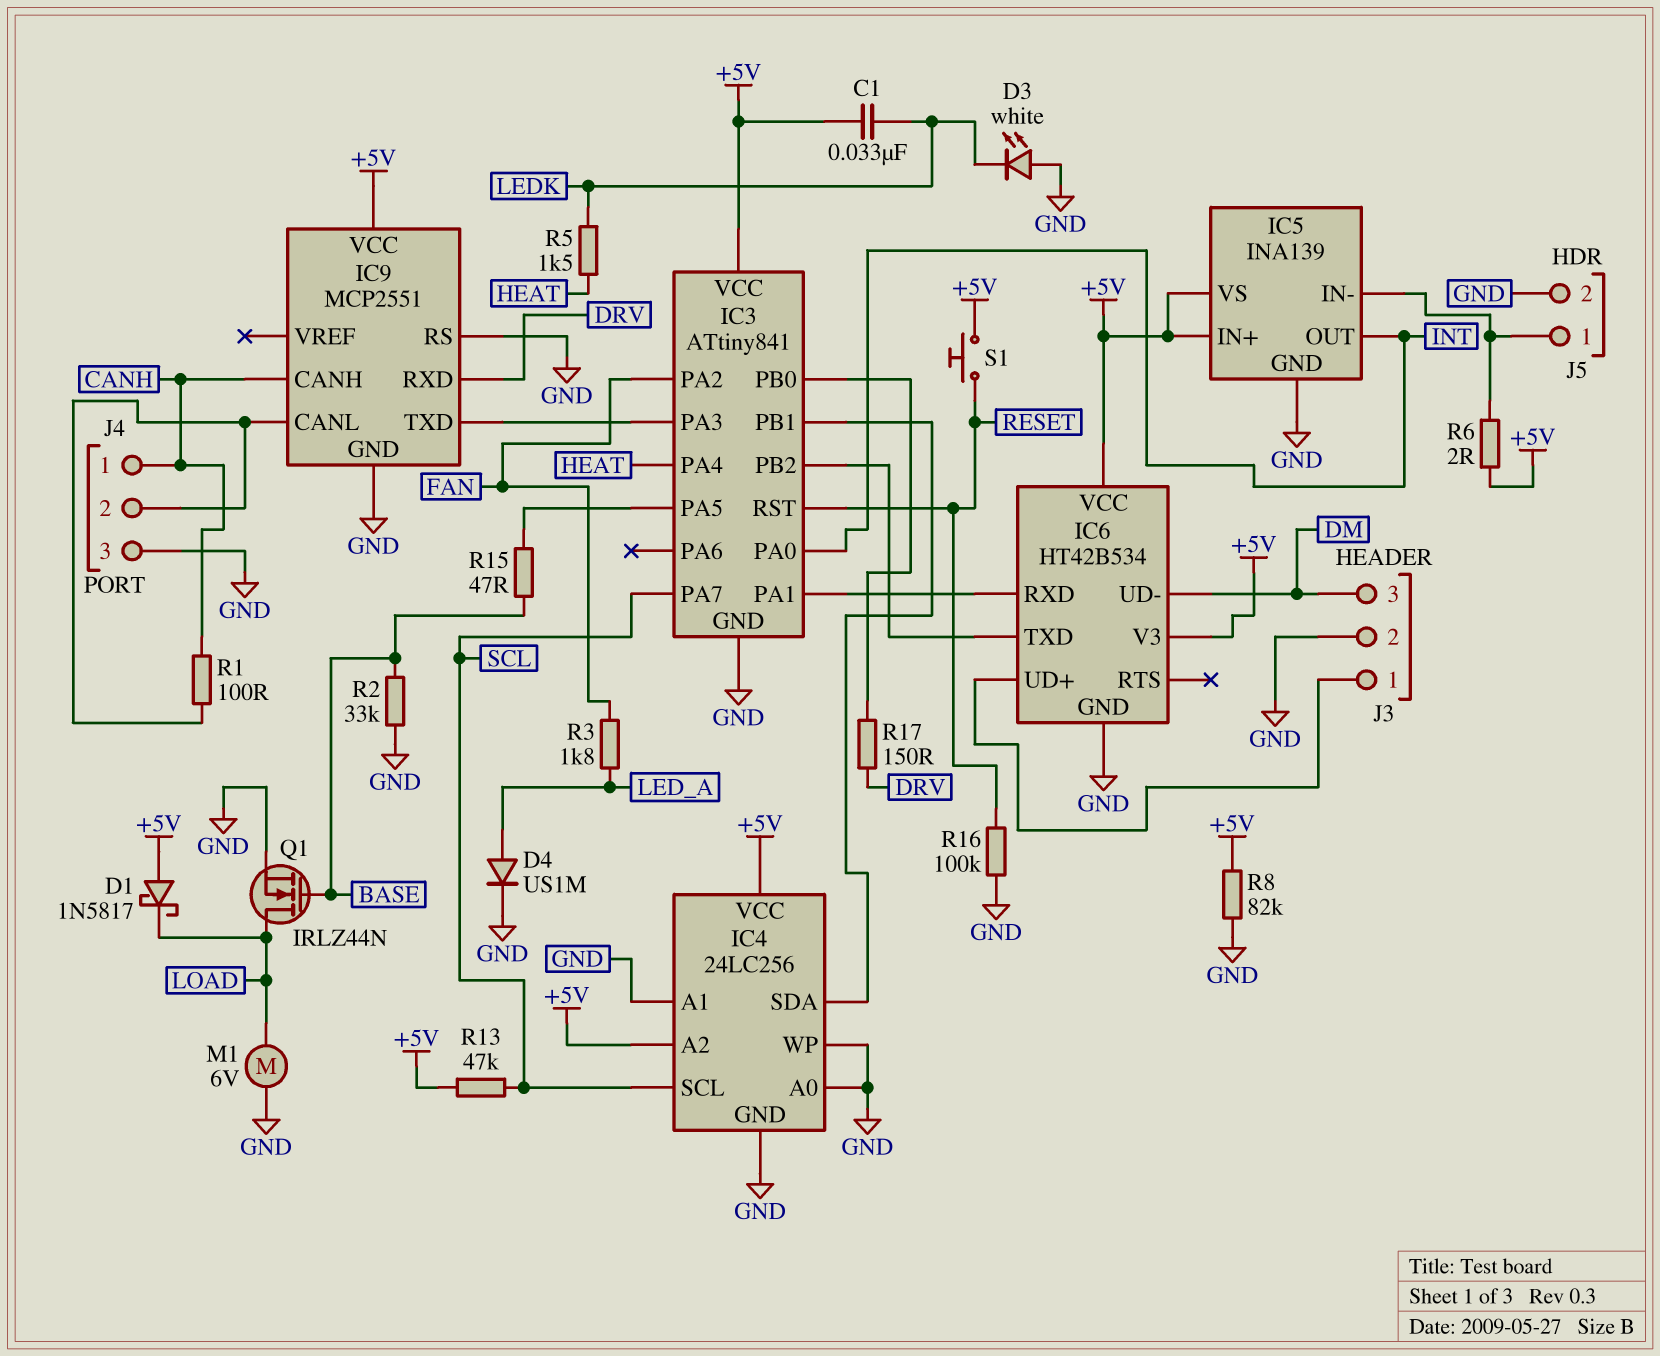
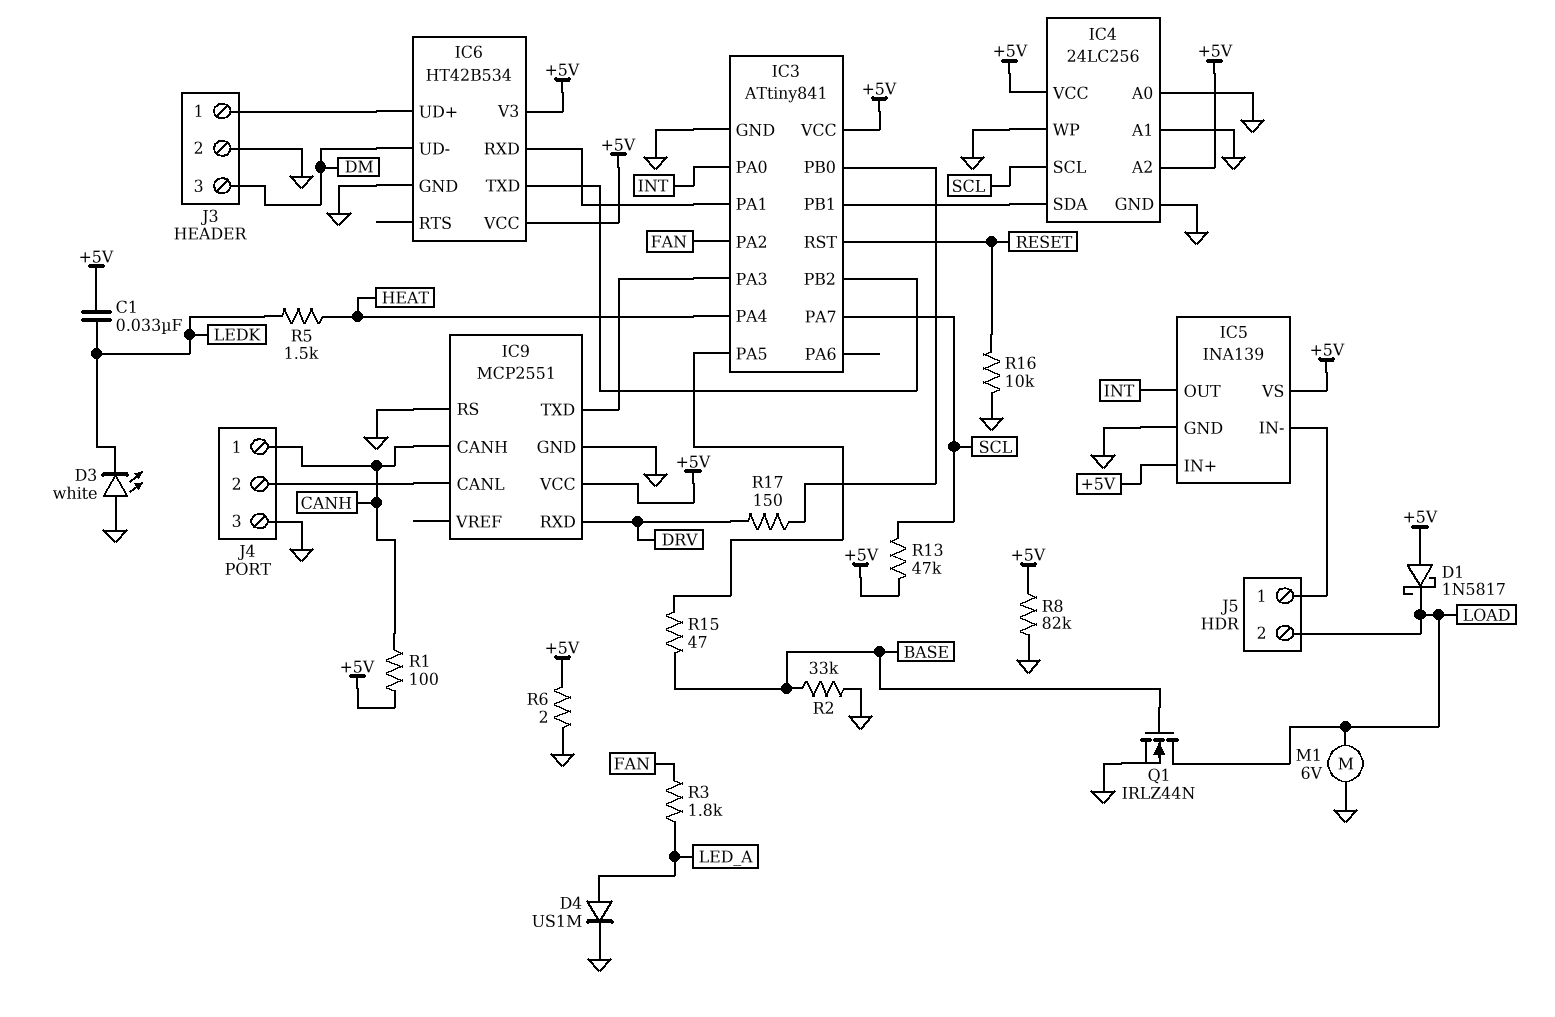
J5 pin 2: GND -> LOAD
R1: 100 (CANH, IC9/CANL) -> 100 (+5V, CANH)
R6: 2 (+5V, IC5/IN-) -> 2 (+5V, GND)
R16: 100k (GND, RESET) -> 10k (GND, RESET)
S1: button (+5V, RESET) -> none

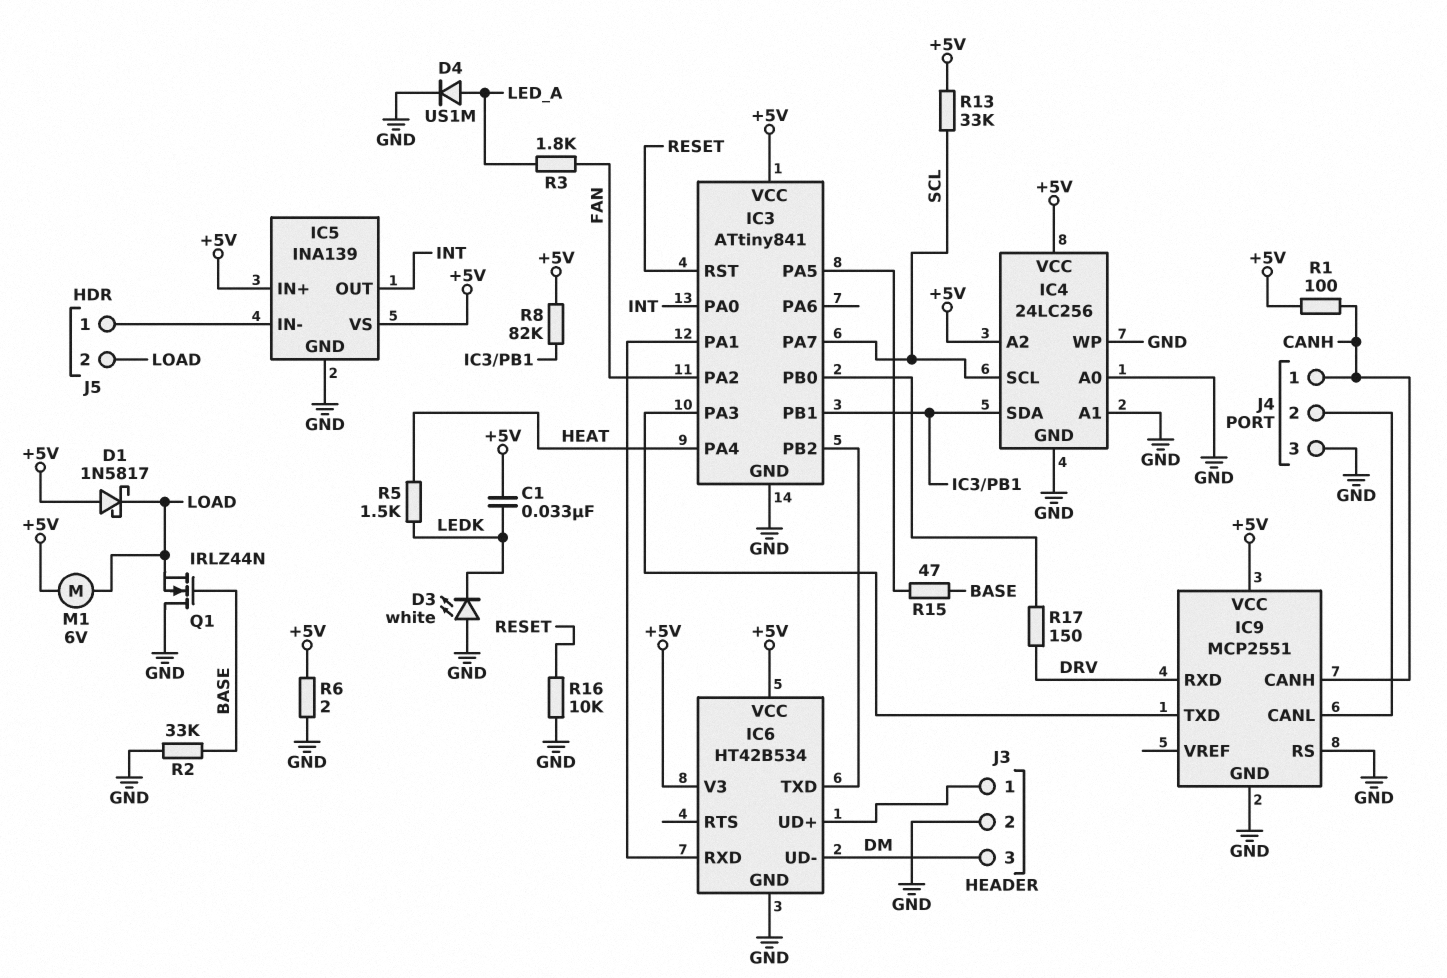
M1: motor 6V (GND, LOAD) -> motor 6V (+5V, LOAD)
Q1: NMOS IRLZ44N (G BASE, D LOAD, S GND) -> NMOS IRLZ44N (G BASE, D GND, S LOAD)
R8: 82k (+5V, GND) -> 82k (+5V, IC3/PB1)
R13: 47k (+5V, SCL) -> 33k (+5V, SCL)

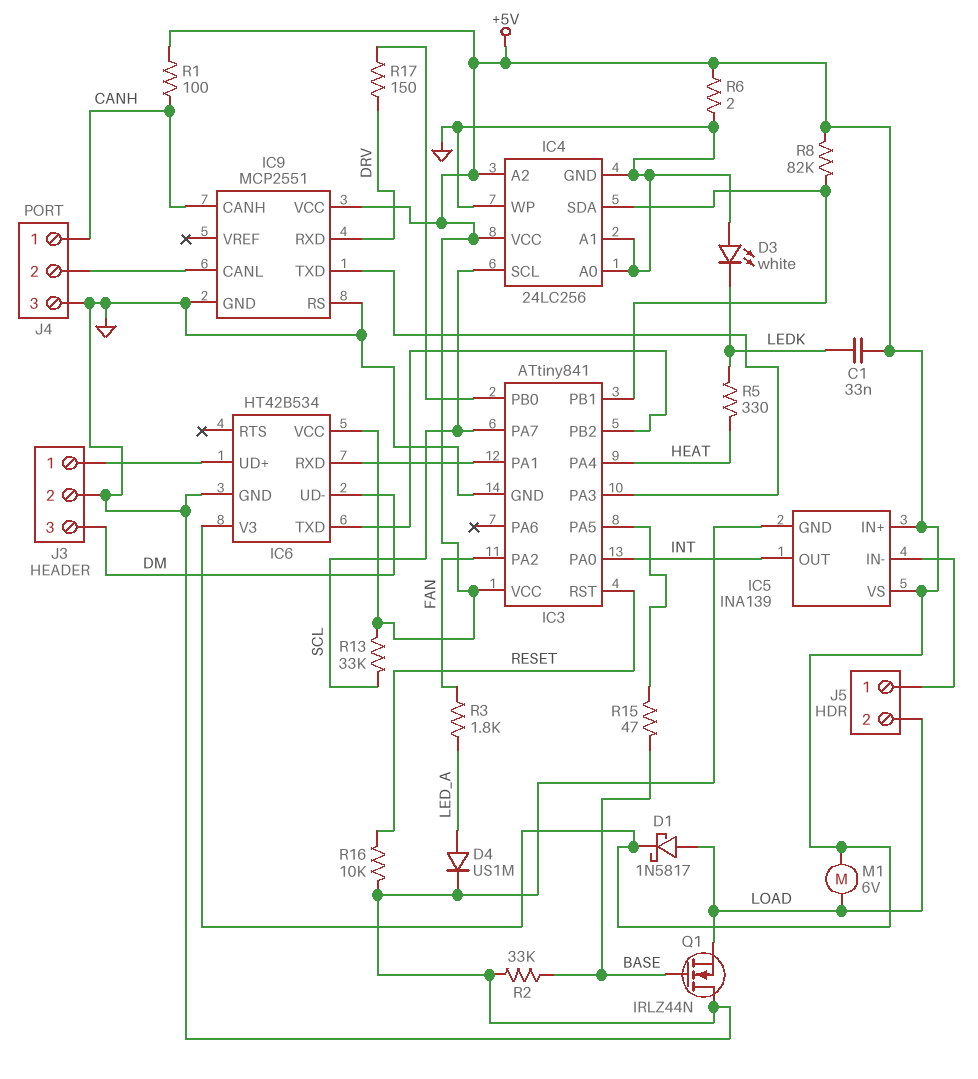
D1: schottky 1N5817 (A +5V, K LOAD) -> schottky 1N5817 (A LOAD, K +5V)
R5: 1.5k (HEAT, LEDK) -> 330 (HEAT, LEDK)

